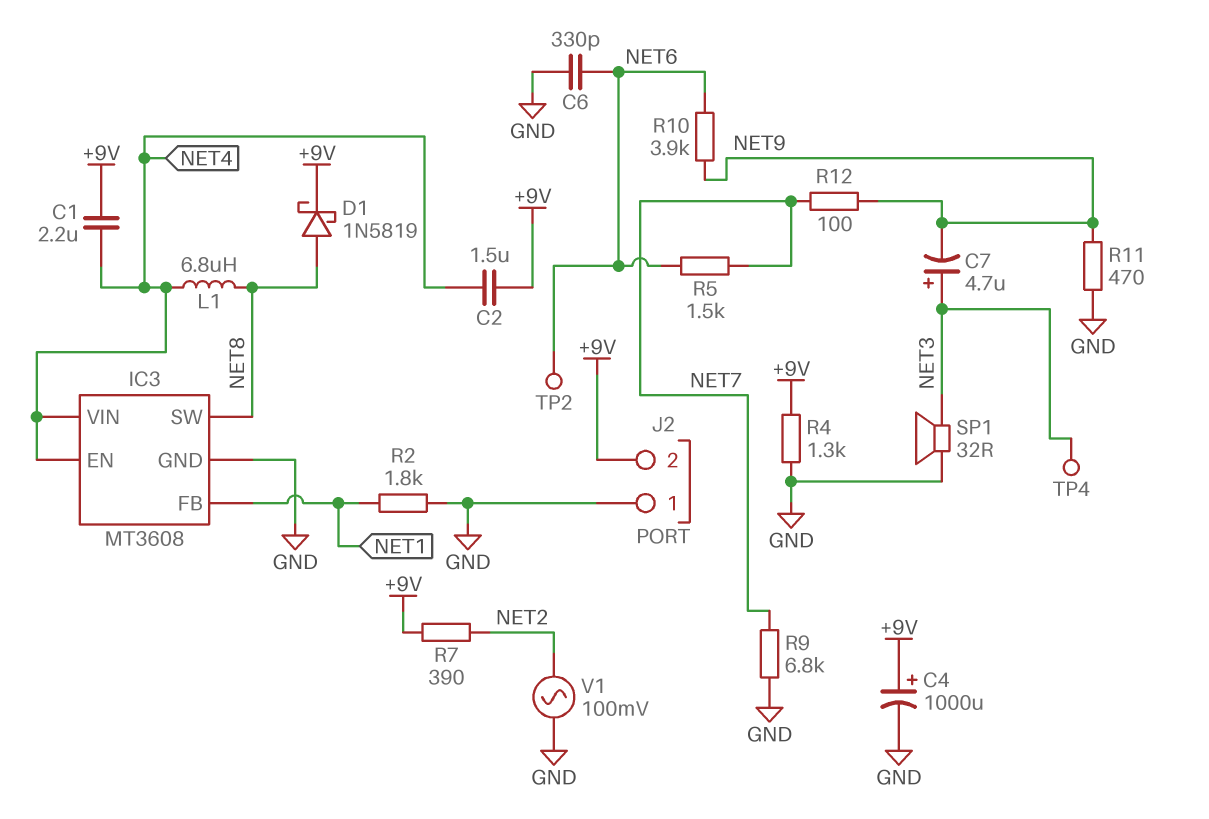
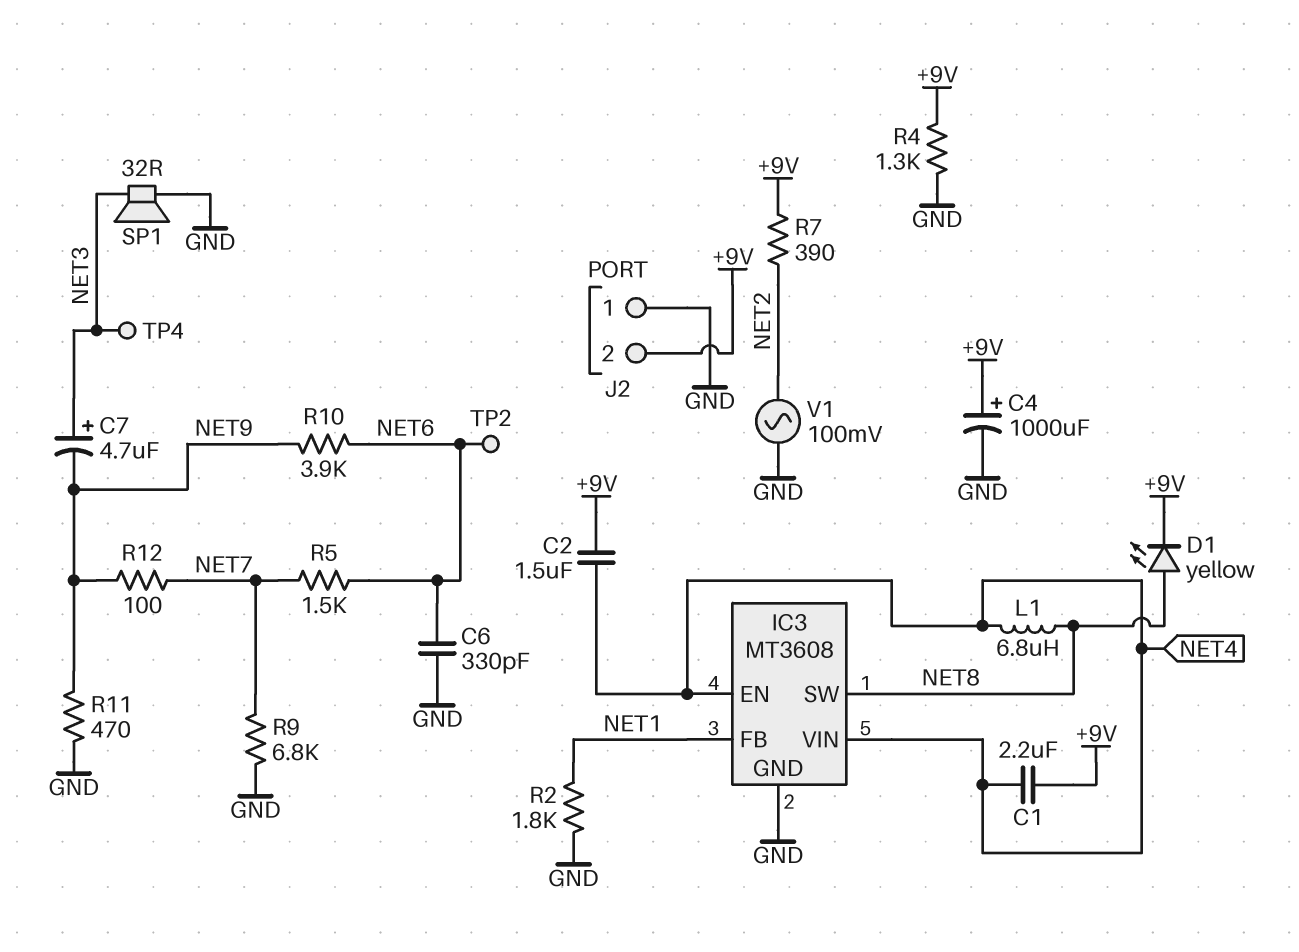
D1: schottky 1N5819 (A NET8, K +9V) -> LED yellow (A NET8, K +9V)

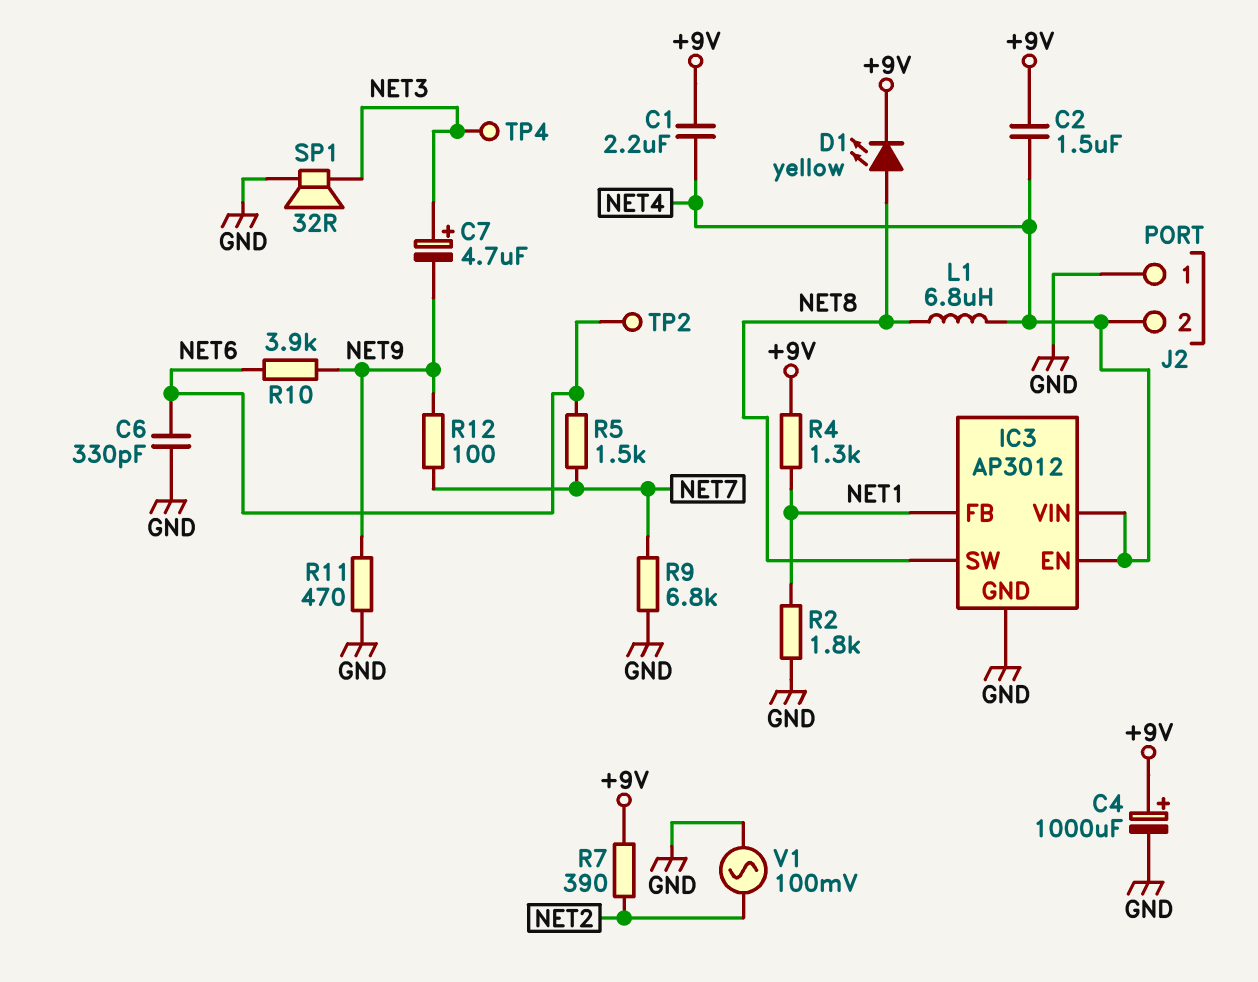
IC3: MT3608 -> AP3012
J2 pin 2: +9V -> NET4
R4: 1.3k (+9V, GND) -> 1.3k (+9V, NET1)

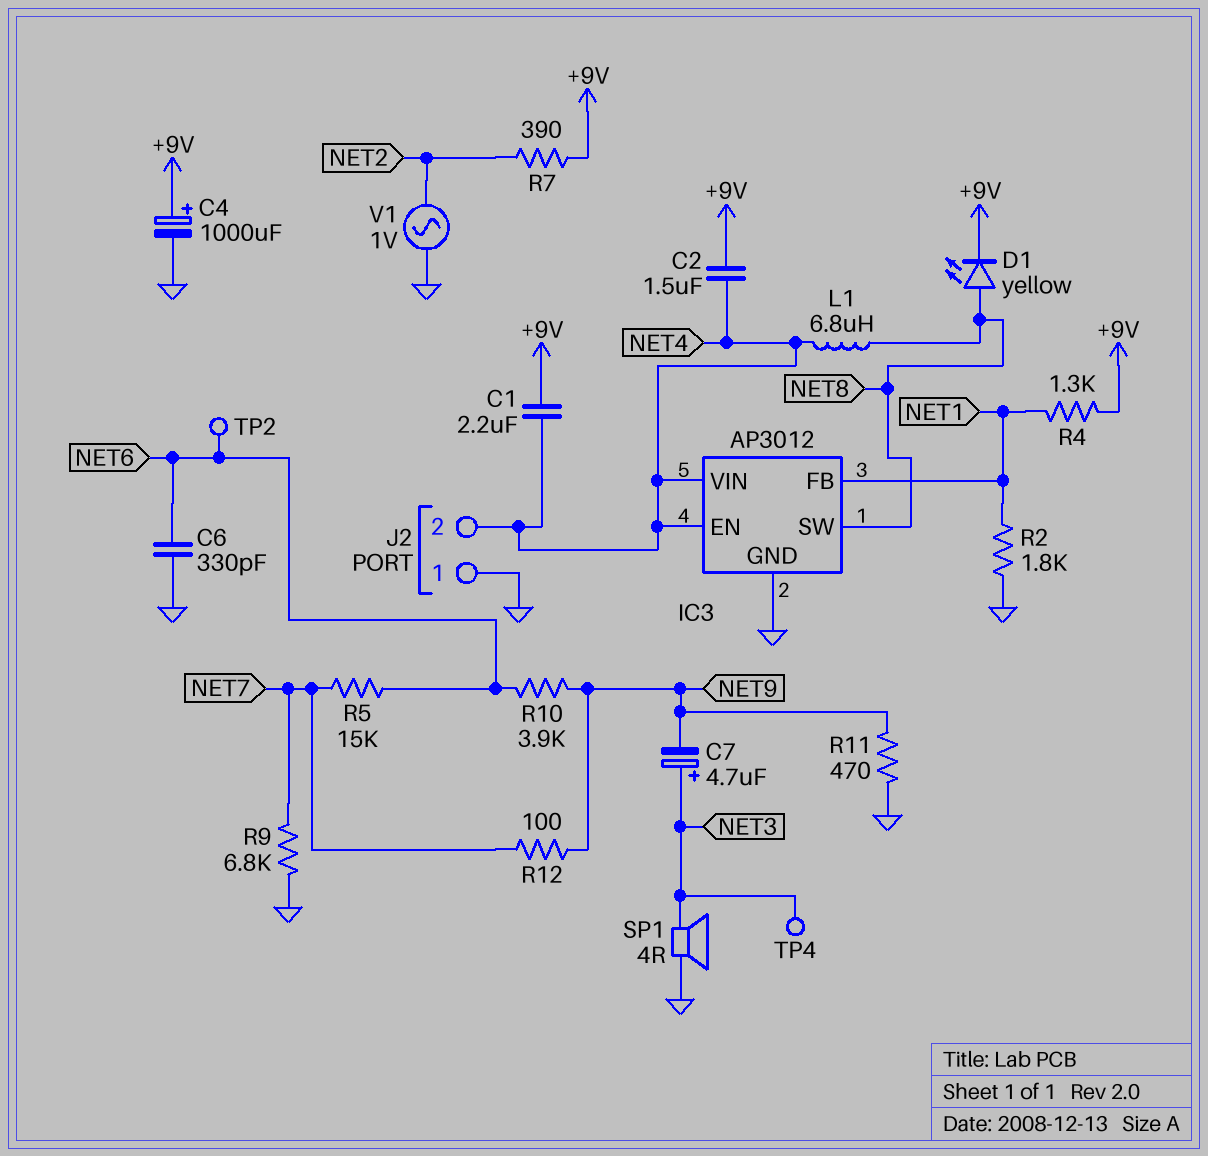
R5: 1.5k (NET6, NET7) -> 15k (NET6, NET7)
SP1: speaker 32R (GND, NET3) -> speaker 4R (GND, NET3)
V1: AC 100mV (GND, NET2) -> AC 1V (GND, NET2)

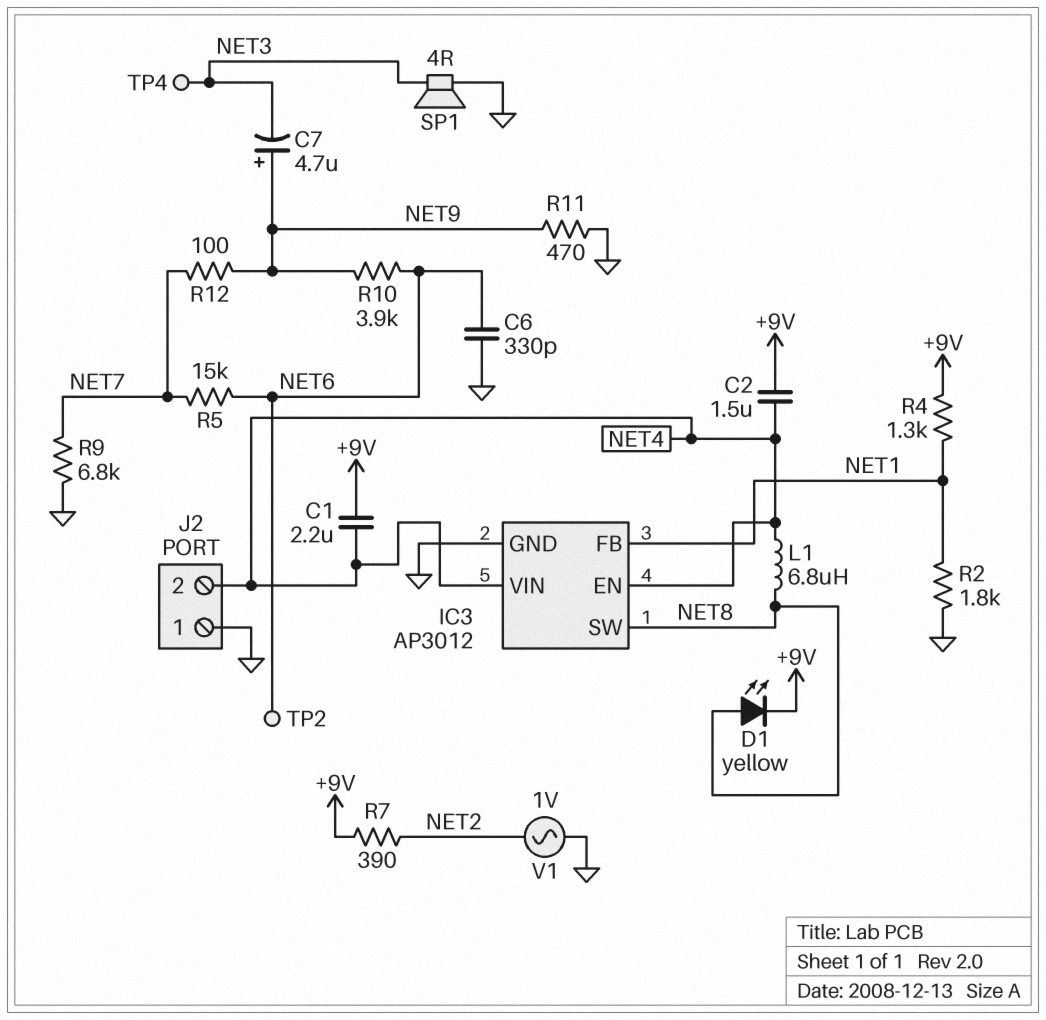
C4: 1000uF (plus +9V, minus GND) -> none
C7: 4.7uF (plus NET3, minus NET9) -> 4.7uF (plus NET9, minus NET3)

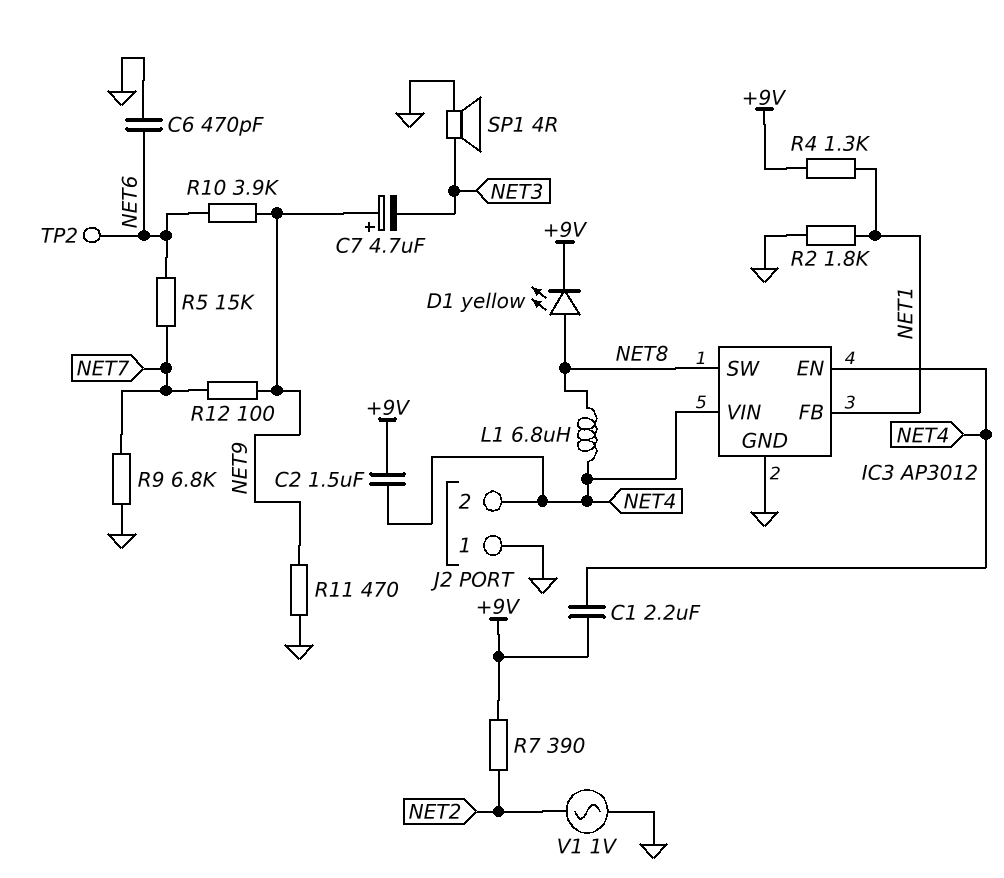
C6: 330pF (GND, NET6) -> 470pF (GND, NET6)
TP4: test point (NET3) -> none

